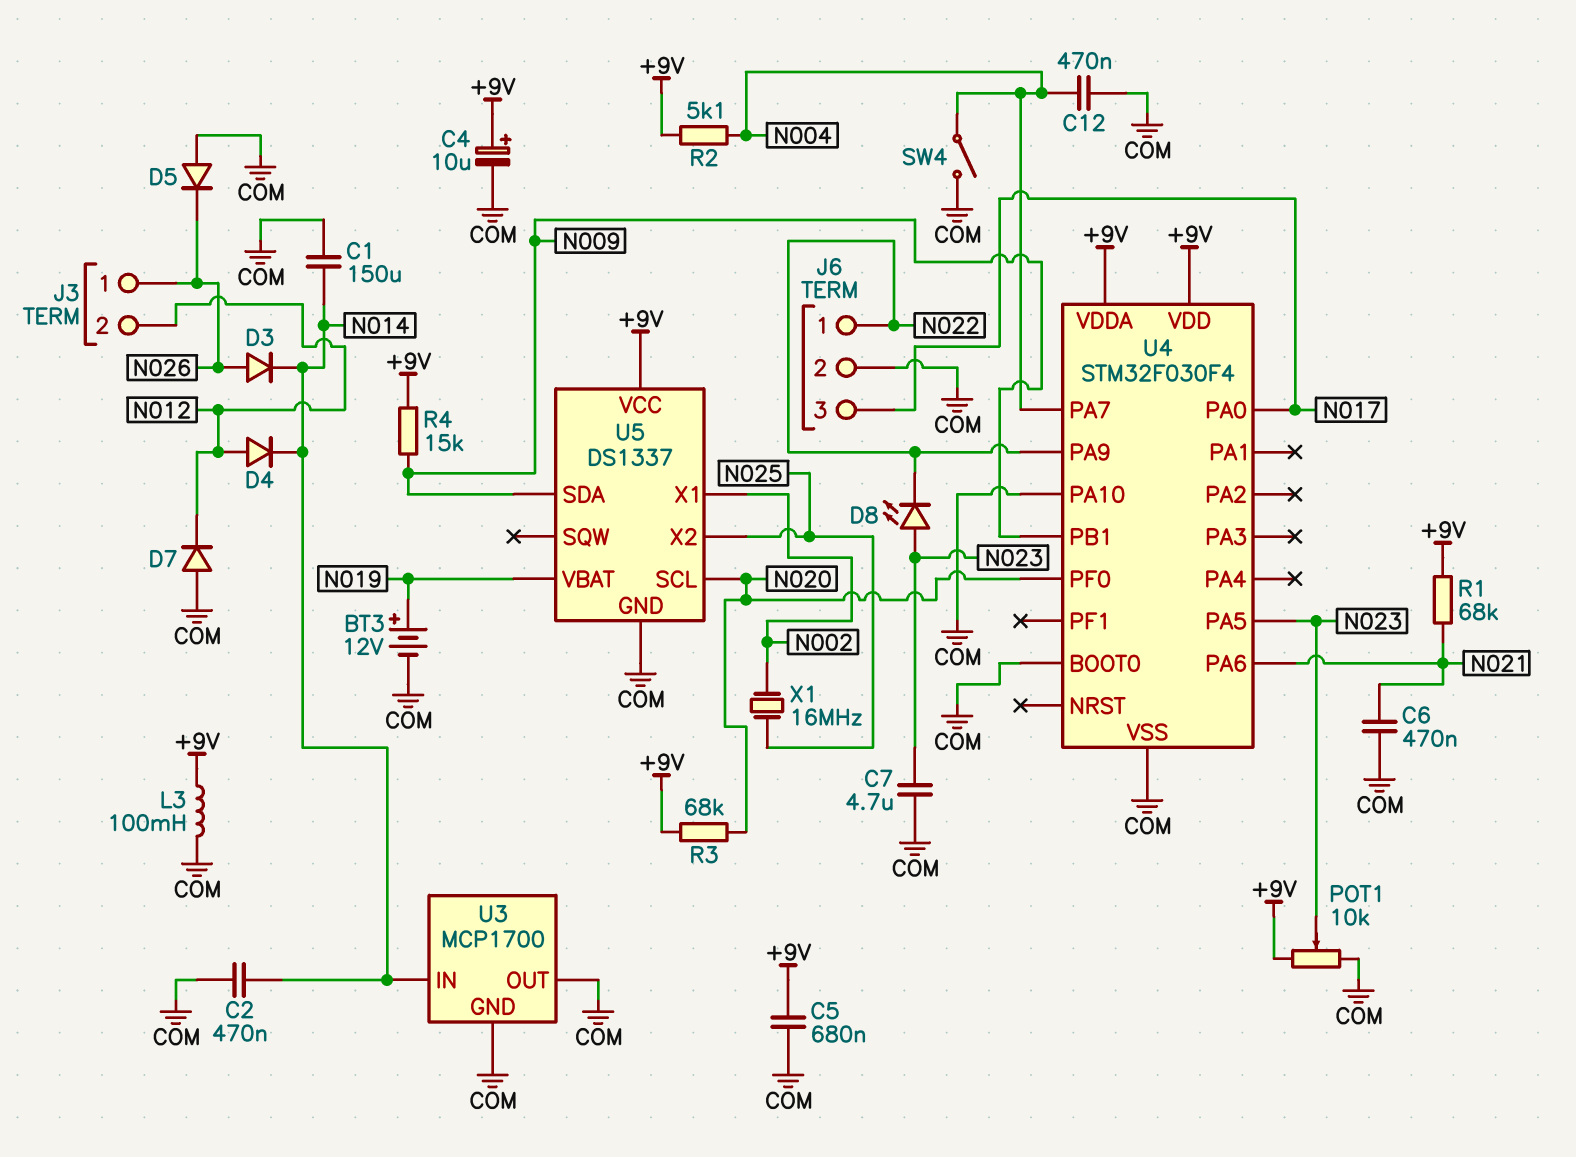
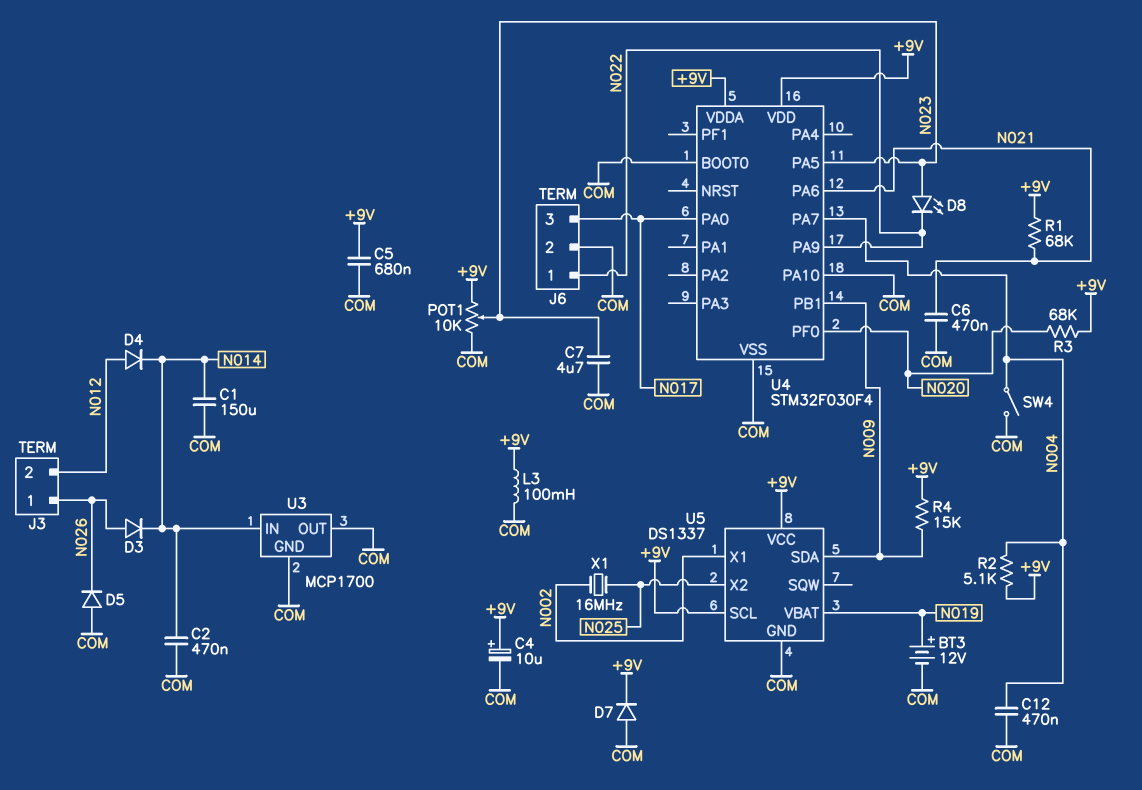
D7: diode (A COM, K N012) -> diode (A COM, K +9V)
U5 pin SCL: N020 -> +9V

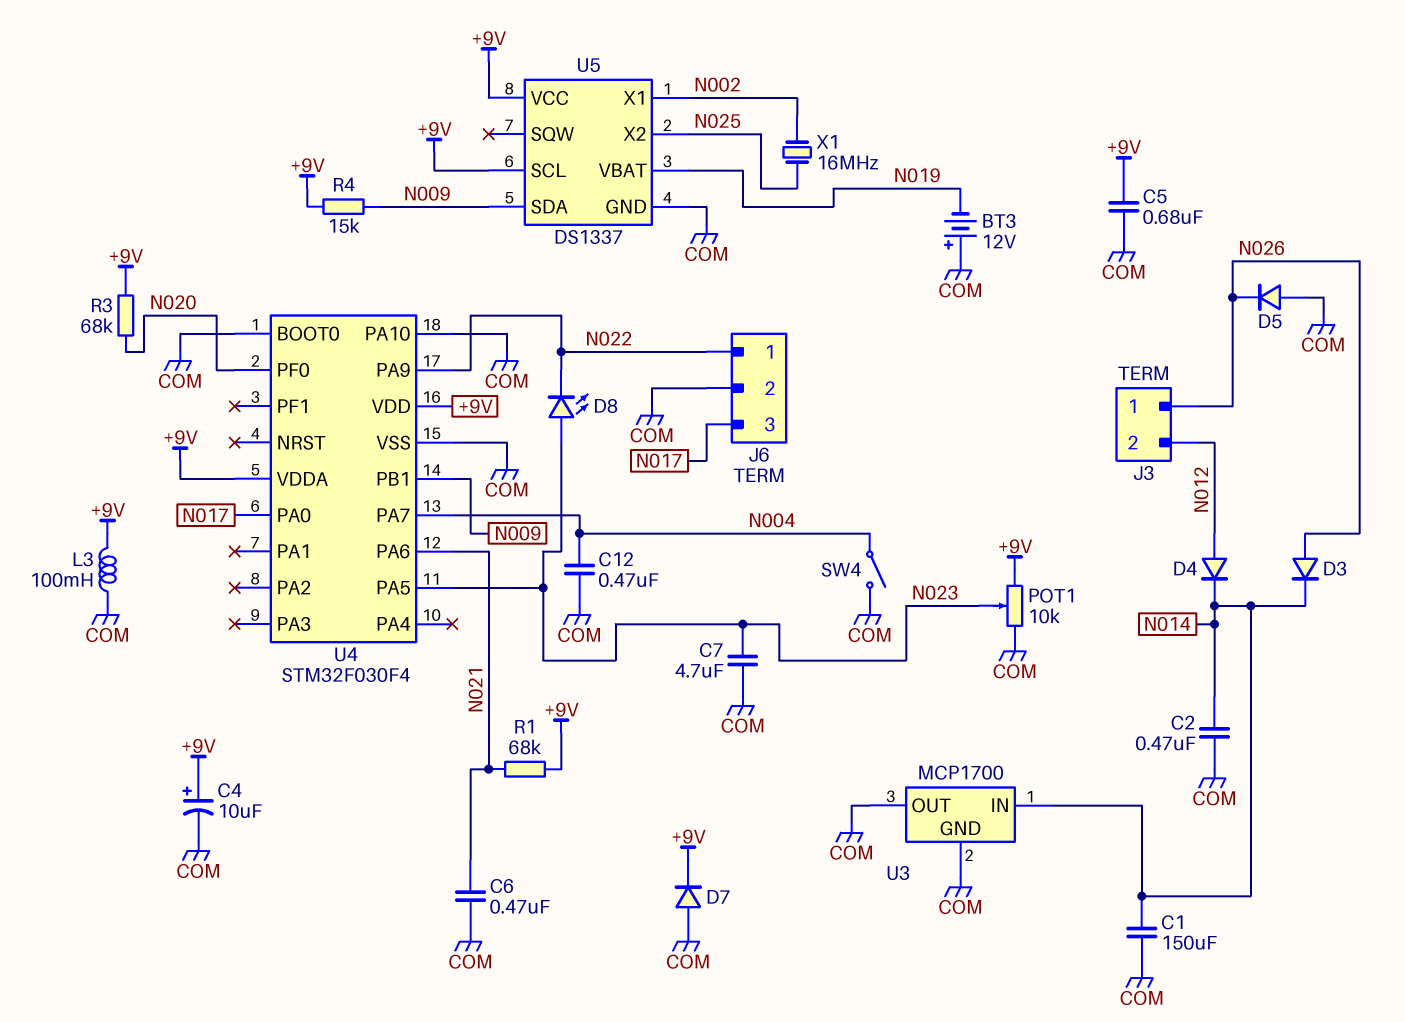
BT3: 12V (plus N019, minus COM) -> 12V (plus COM, minus N019)
R2: 5.1k (+9V, N004) -> none

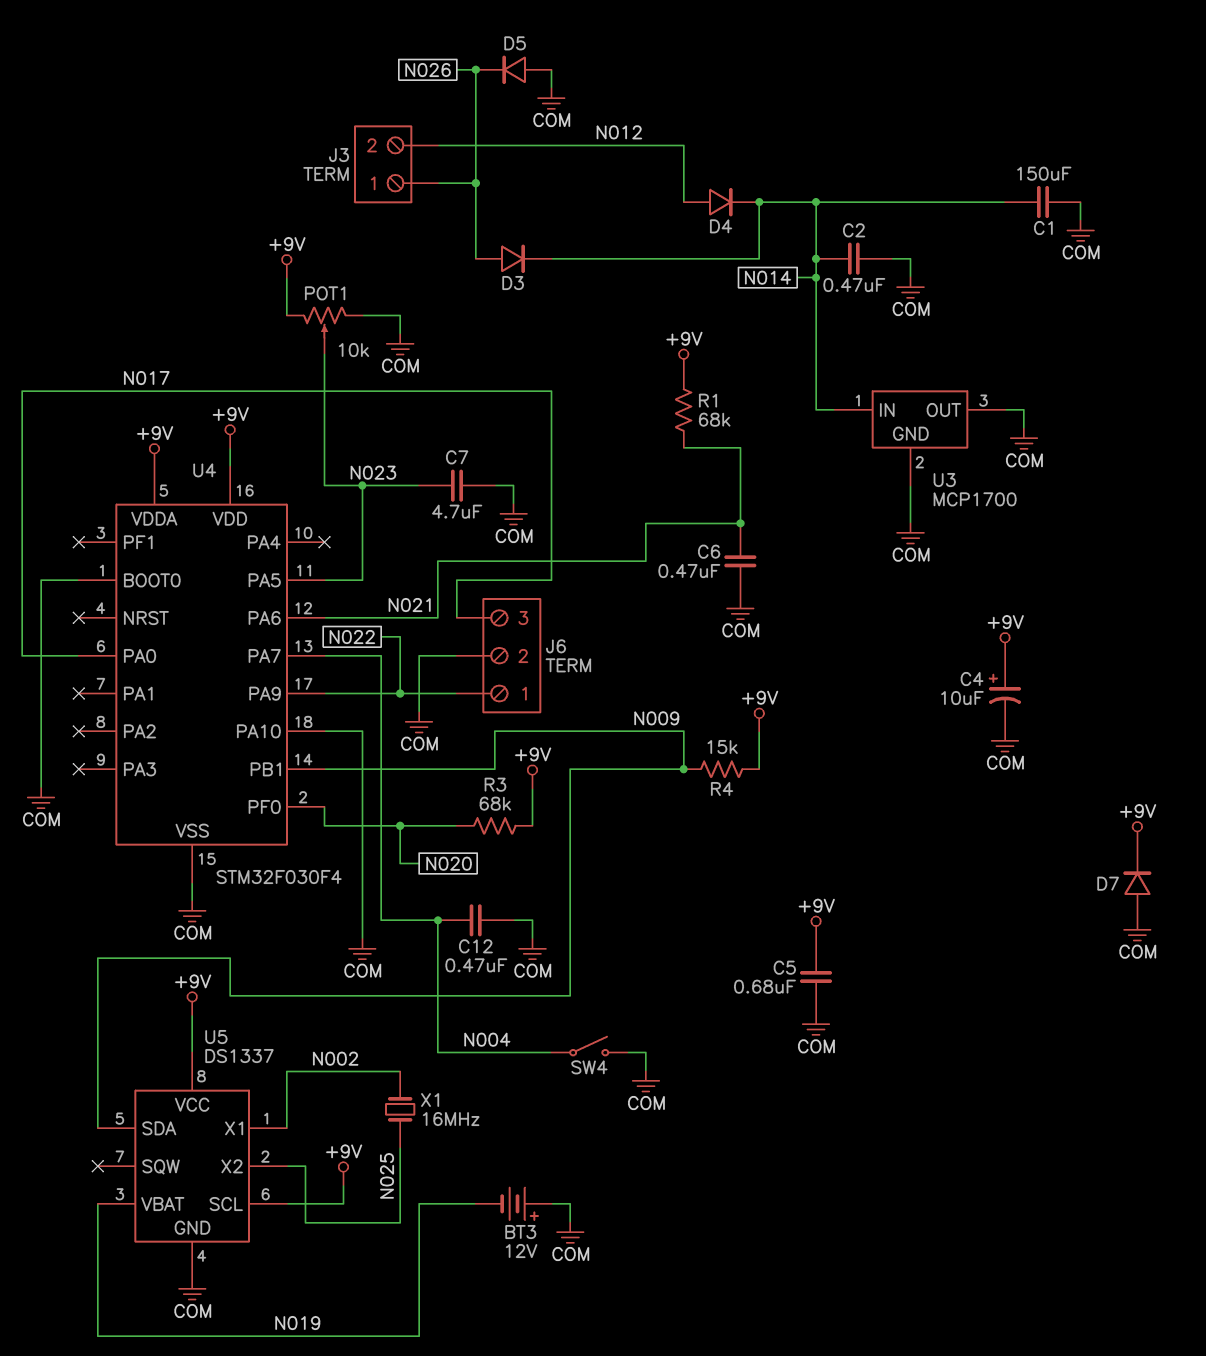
D8: LED (A N023, K N022) -> none
L3: 100mH (+9V, COM) -> none

